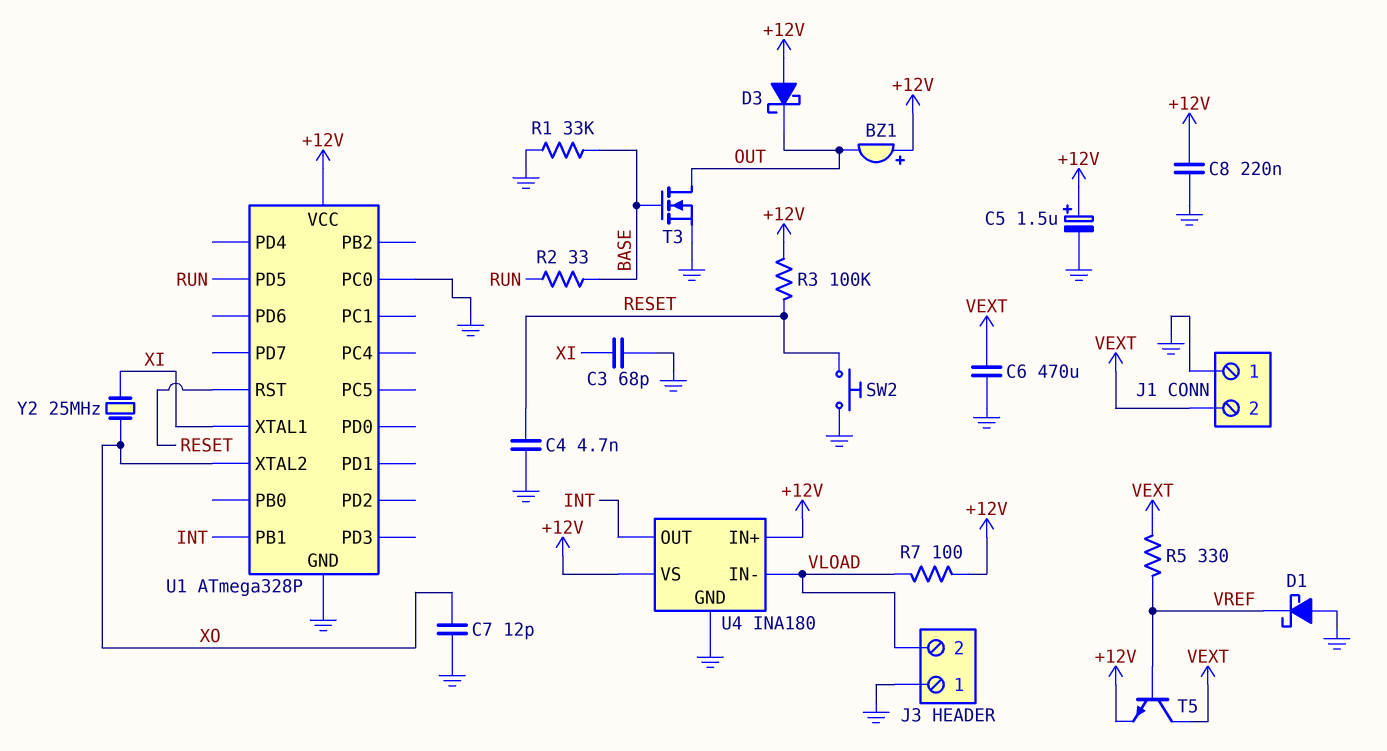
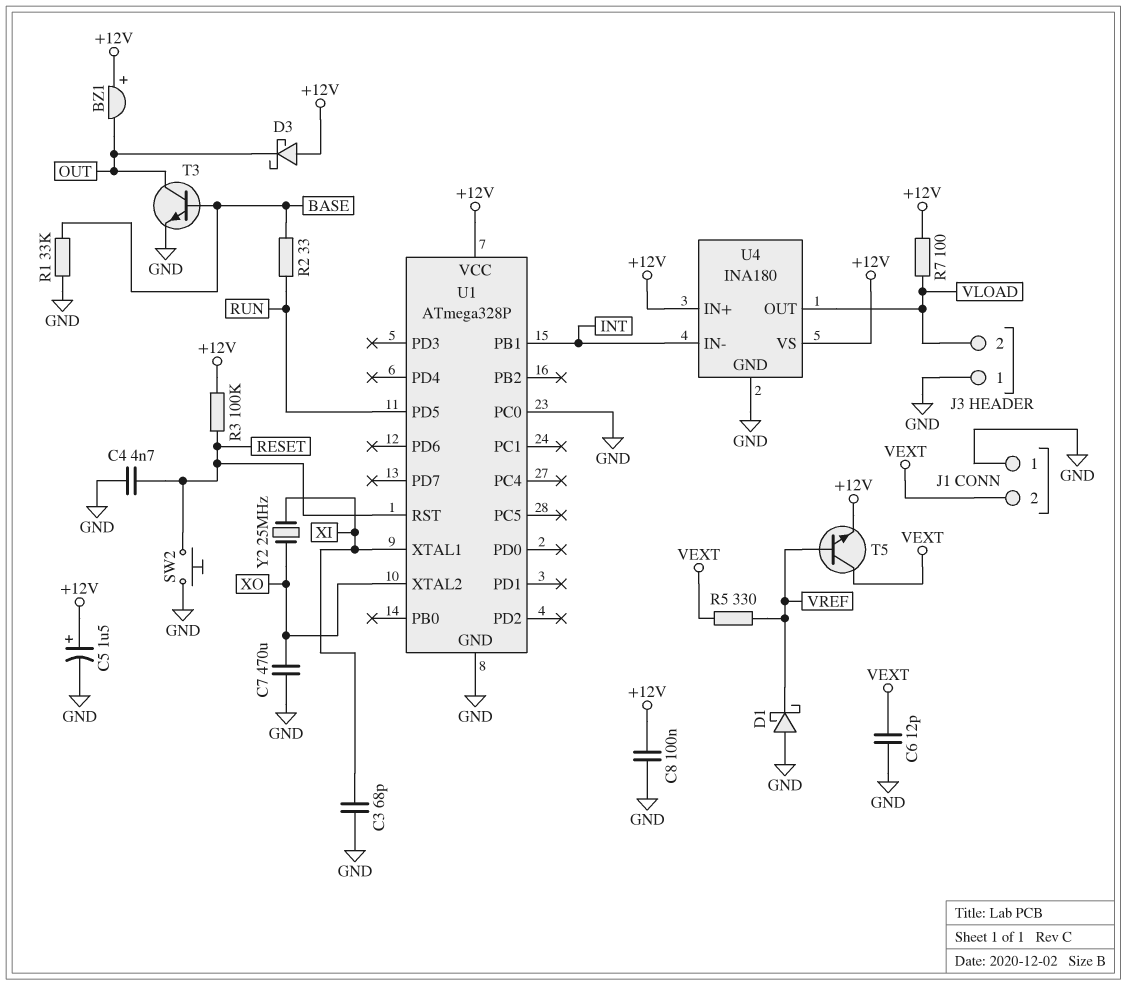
C6: 470uF (GND, VEXT) -> 12pF (GND, VEXT)
C7: 12pF (GND, XO) -> 470uF (GND, XO)
C8: 220nF (+12V, GND) -> 100nF (+12V, GND)
T3: NMOS (G BASE, D OUT, S GND) -> NPN (B BASE, C OUT, E GND)
U4 pin IN-: VLOAD -> INT
U4 pin OUT: INT -> VLOAD

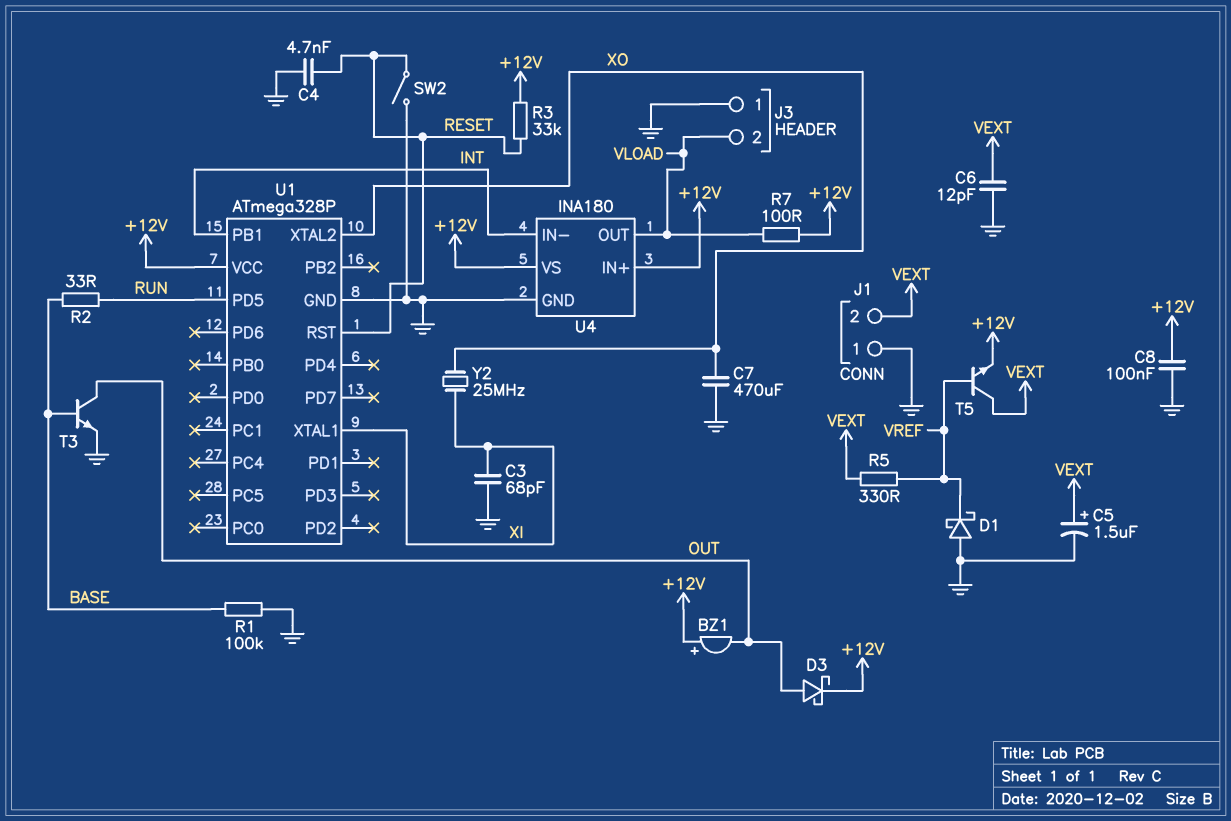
C5: 1.5uF (plus +12V, minus GND) -> 1.5uF (plus VEXT, minus GND)
D3: schottky (A +12V, K OUT) -> schottky (A OUT, K +12V)
R1: 33k (BASE, GND) -> 100k (BASE, GND)
R3: 100k (+12V, RESET) -> 33k (+12V, RESET)
SW2: button (GND, RESET) -> switch (GND, RESET)
U1 pin PC0: GND -> none

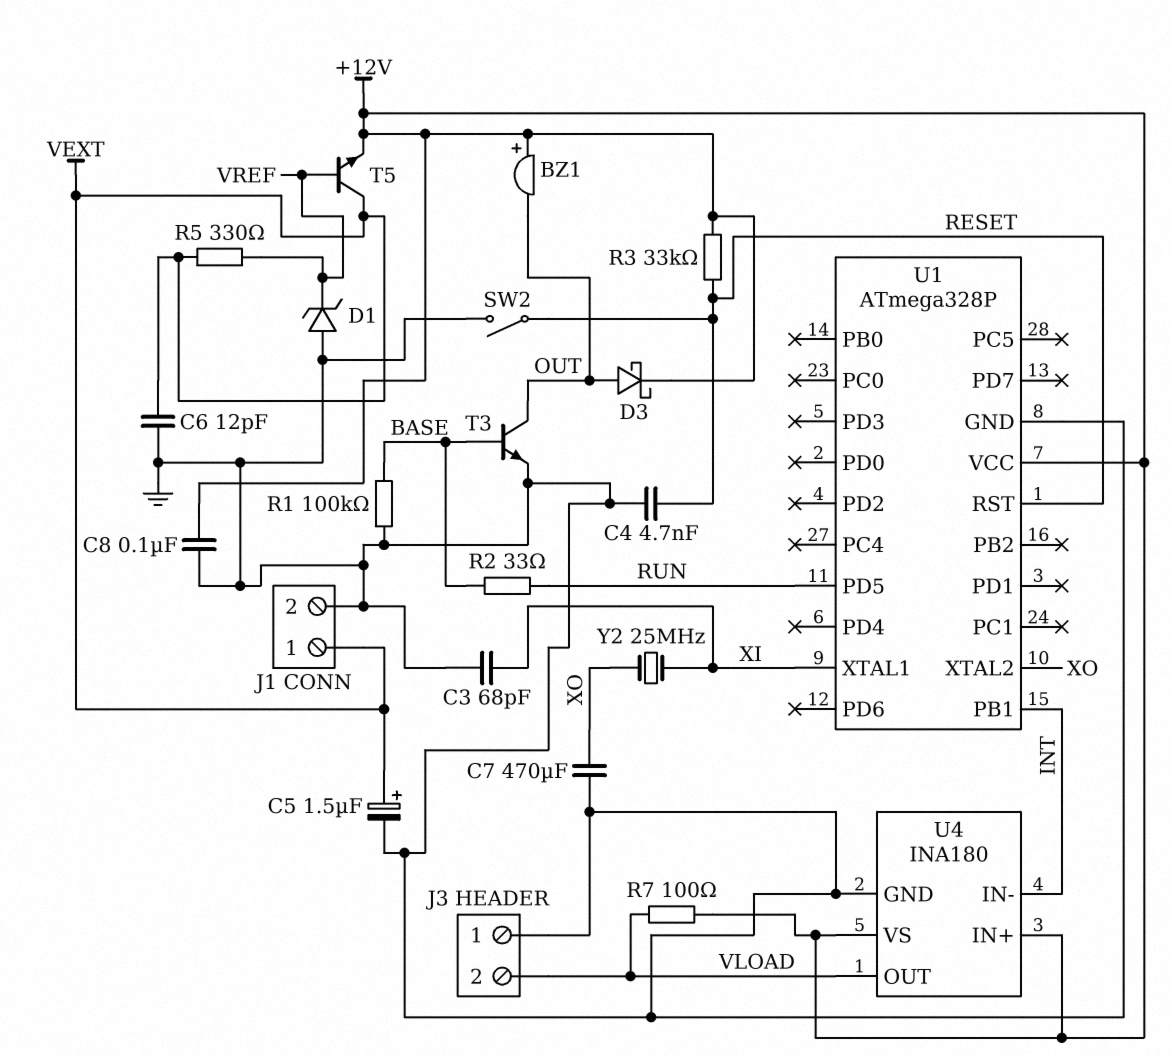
D1: schottky (A GND, K VREF) -> zener (A GND, K VREF)
J1 pin 1: GND -> VEXT
J1 pin 2: VEXT -> GND

